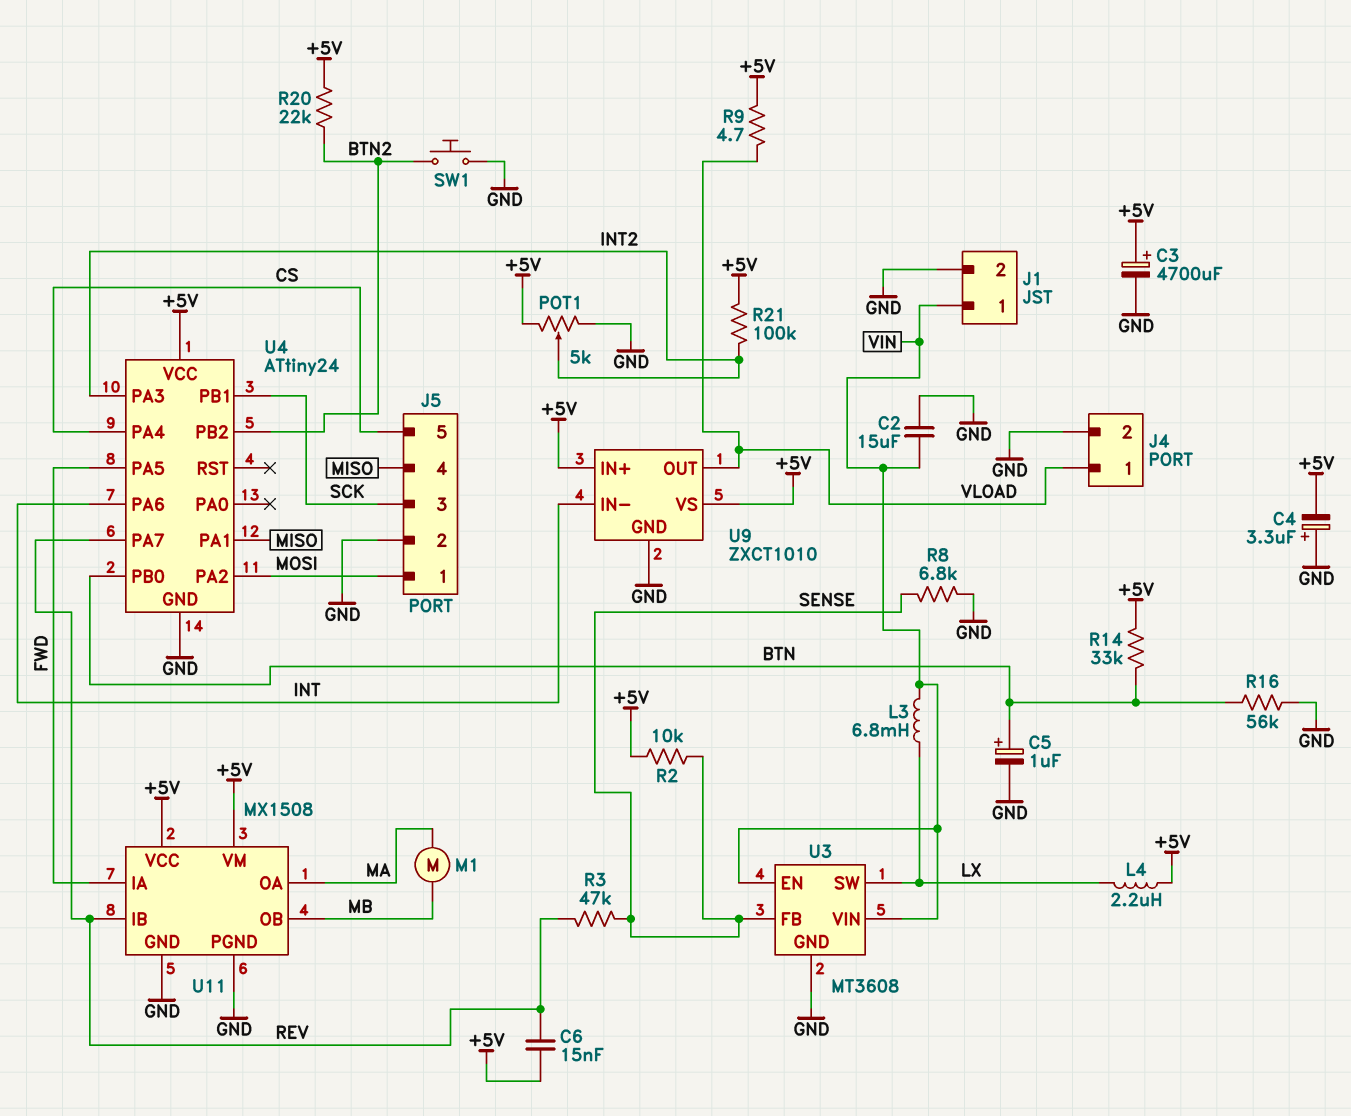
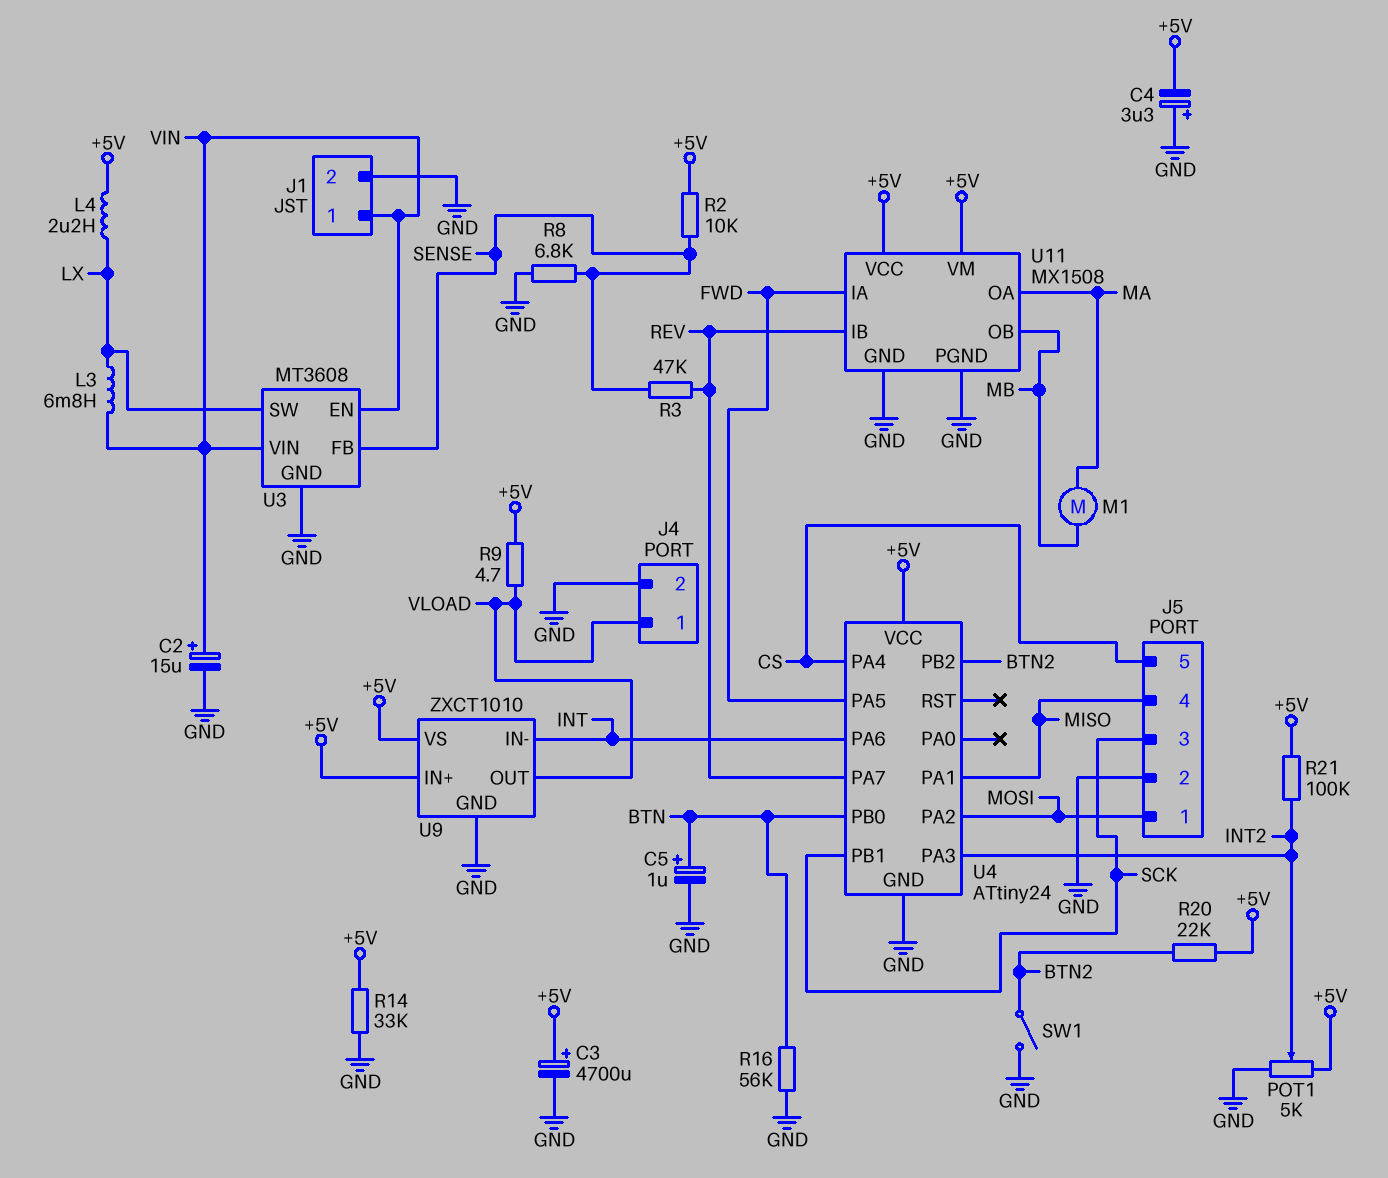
C2: 15uF (GND, VIN) -> 15uF (plus VIN, minus GND)
C6: 15nF (+5V, REV) -> none
R14: 33k (+5V, BTN) -> 33k (+5V, GND)
SW1: button (BTN2, GND) -> switch (BTN2, GND)

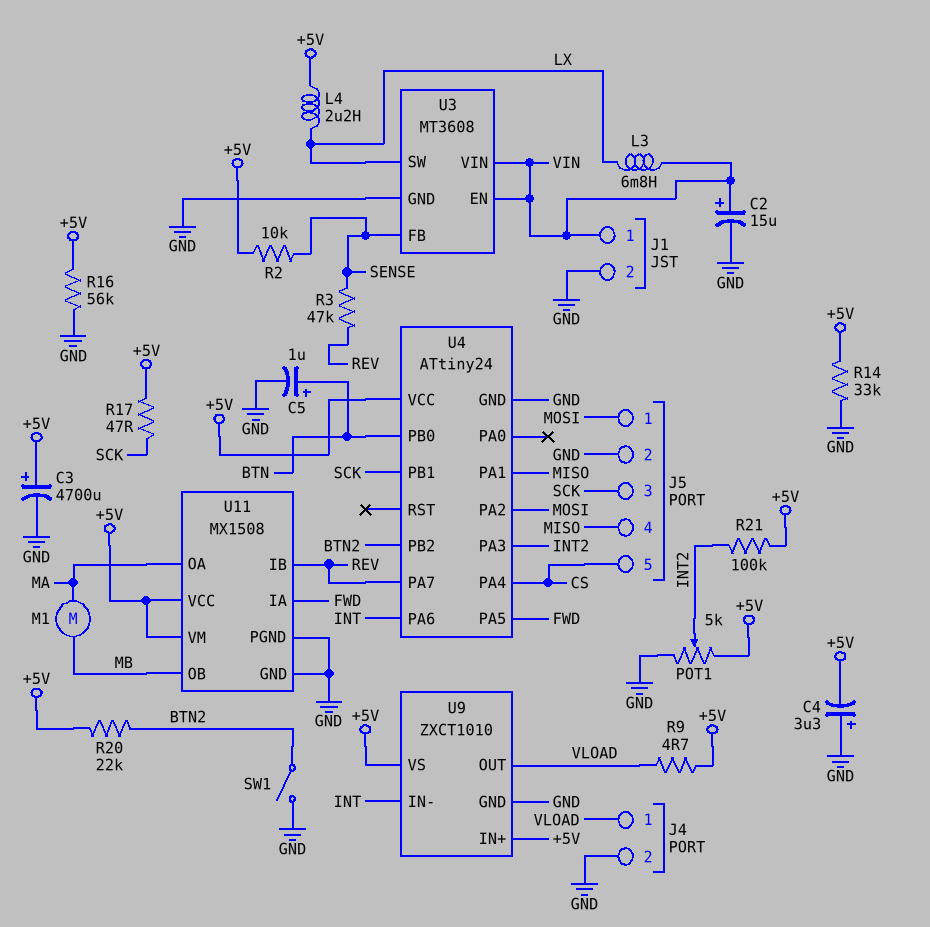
R8: 6.8k (GND, SENSE) -> none
R16: 56k (BTN, GND) -> 56k (+5V, GND)
R17: none -> 47 (+5V, SCK)

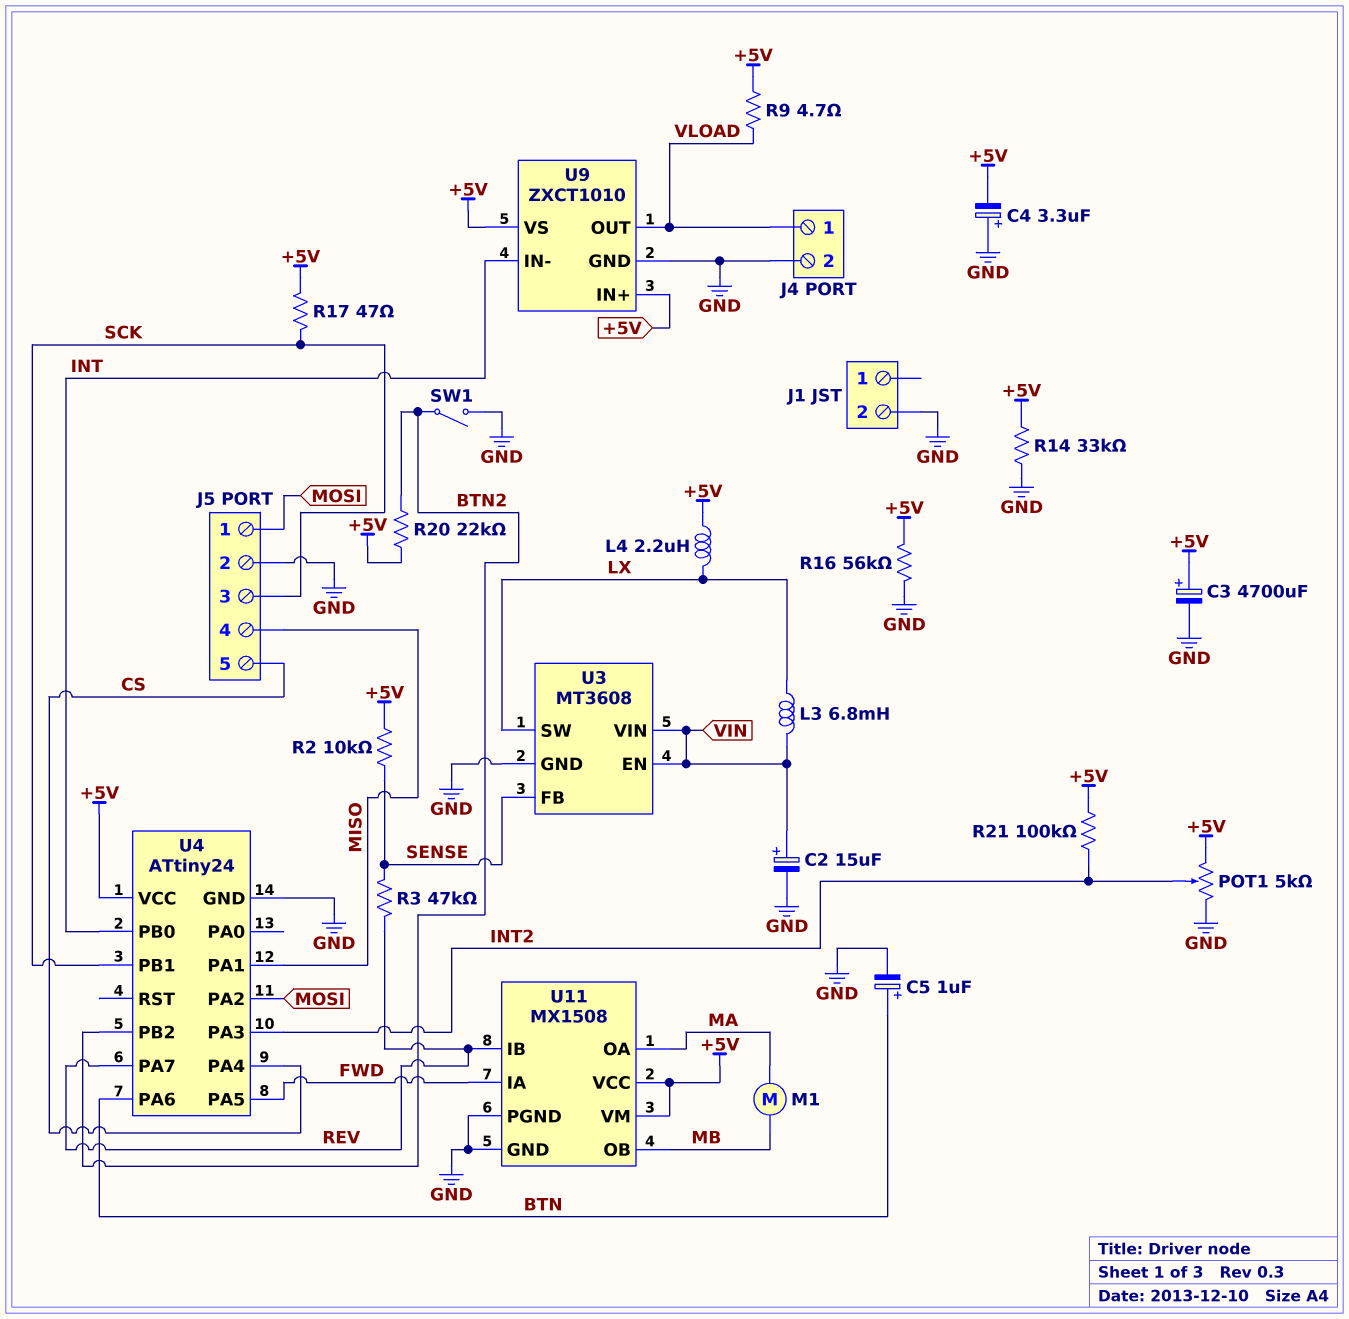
J1 pin 1: VIN -> none
U4 pin PA6: INT -> BTN
U4 pin PB0: BTN -> INT

